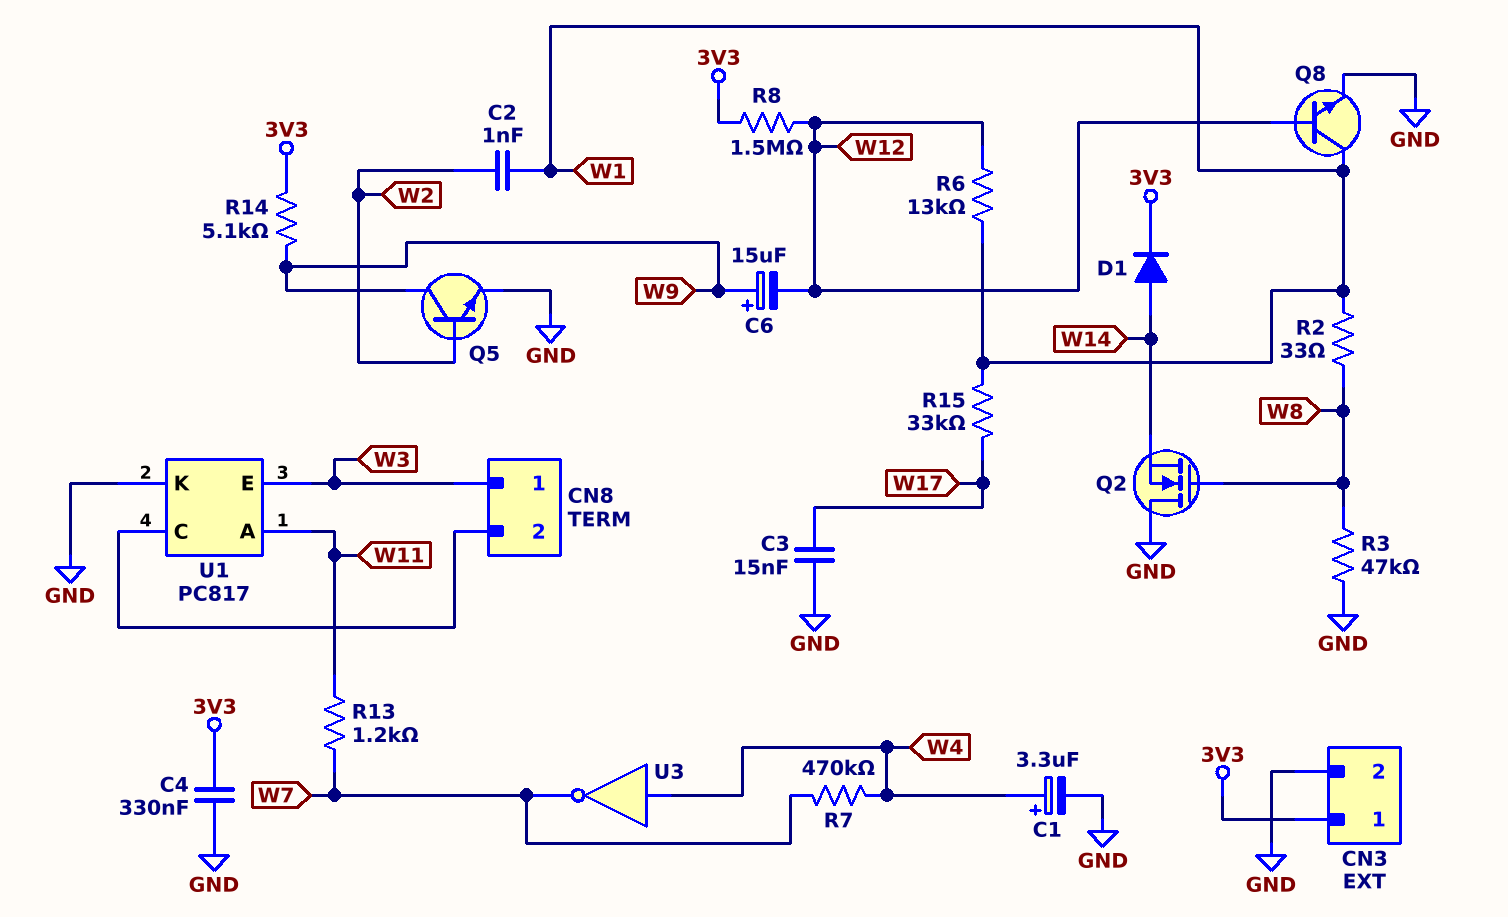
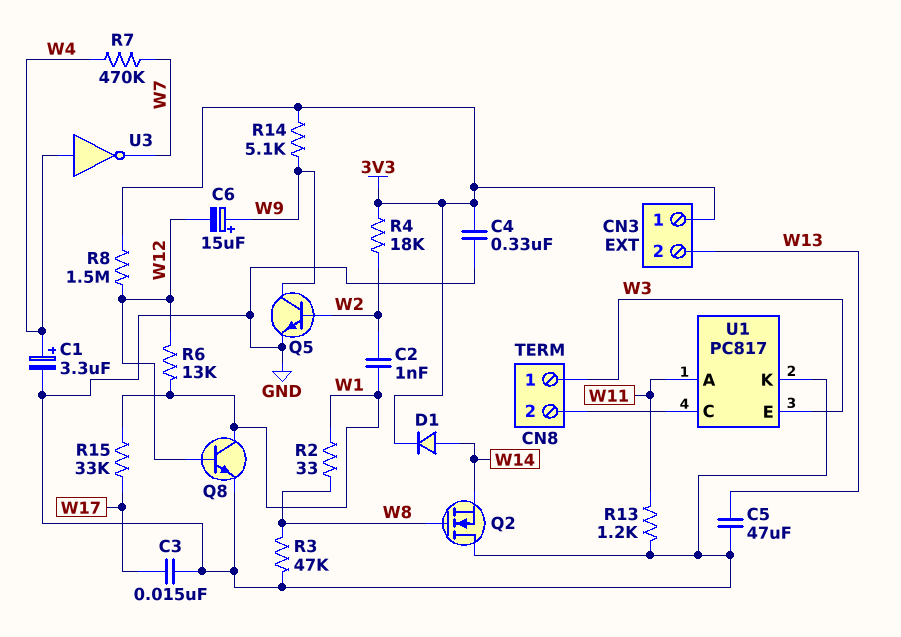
C5: none -> 47uF (GND, W13)
CN3 pin 2: GND -> W13
R4: none -> 18k (3V3, W2)
R13: 1.2k (W7, W11) -> 1.2k (GND, W11)

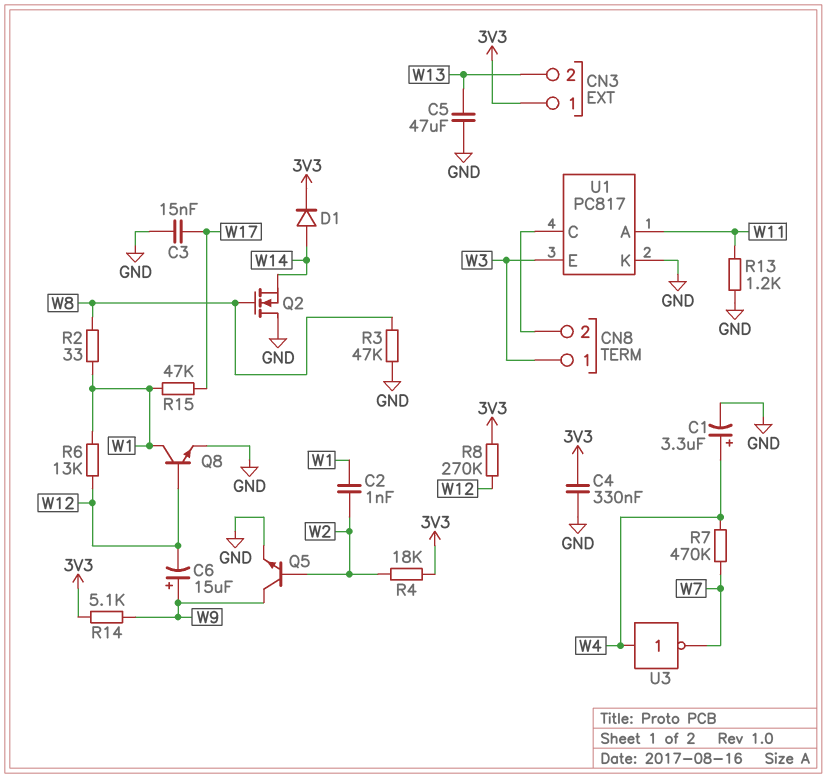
R8: 1.5M (3V3, W12) -> 270k (3V3, W12)
R15: 33k (W1, W17) -> 47k (W1, W17)

